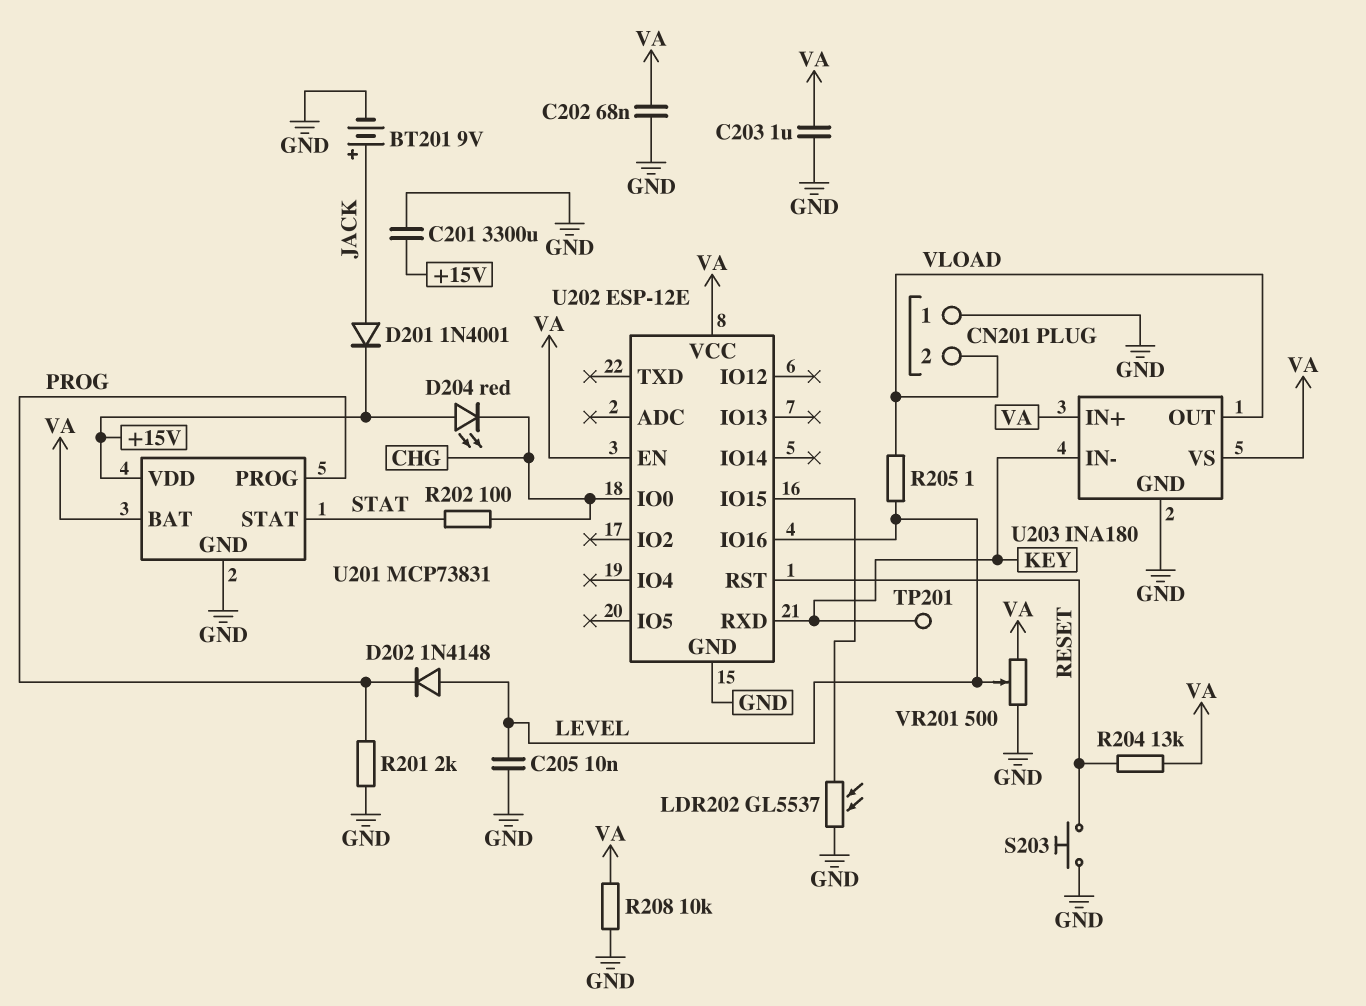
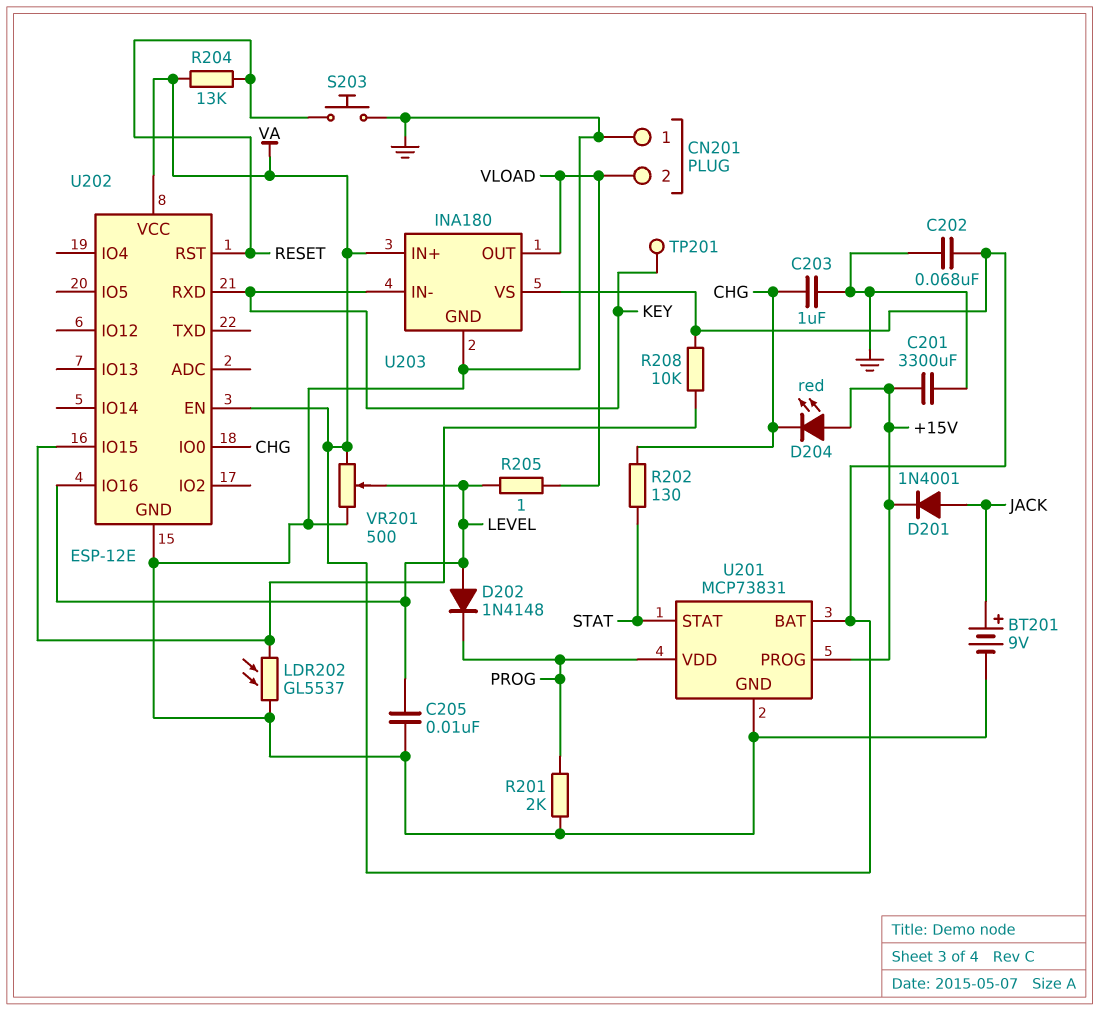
C203: 1uF (GND, VA) -> 1uF (CHG, GND)
R202: 100 (CHG, STAT) -> 130 (CHG, STAT)
R208: 10k (GND, VA) -> 10k (U202/IO15, VA)
U201 pin PROG: PROG -> +15V
U201 pin VDD: +15V -> PROG

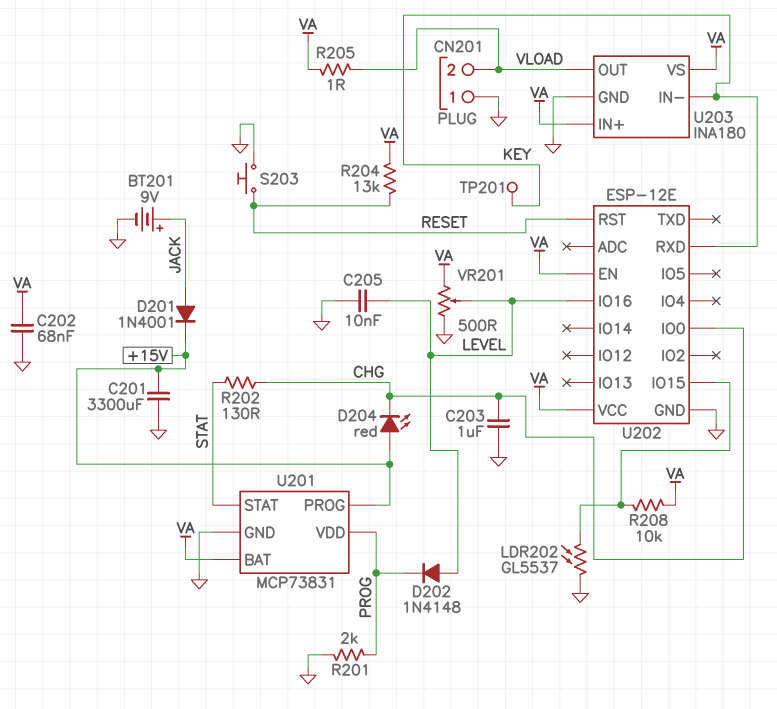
R205: 1 (LEVEL, VLOAD) -> 1 (VA, VLOAD)

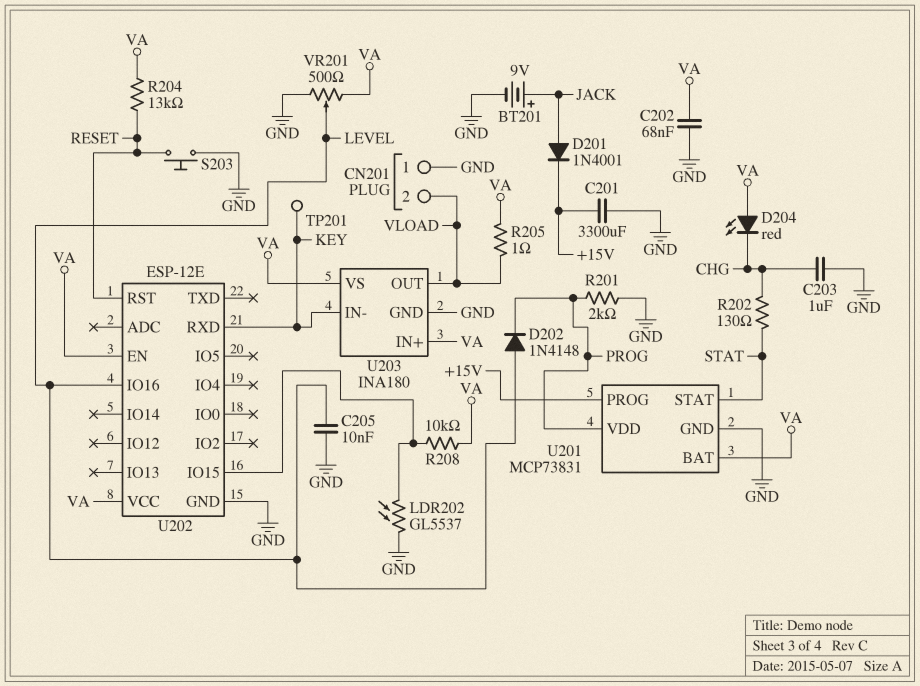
D204: LED red (A +15V, K CHG) -> LED red (A VA, K CHG)
U202 pin IO0: CHG -> none

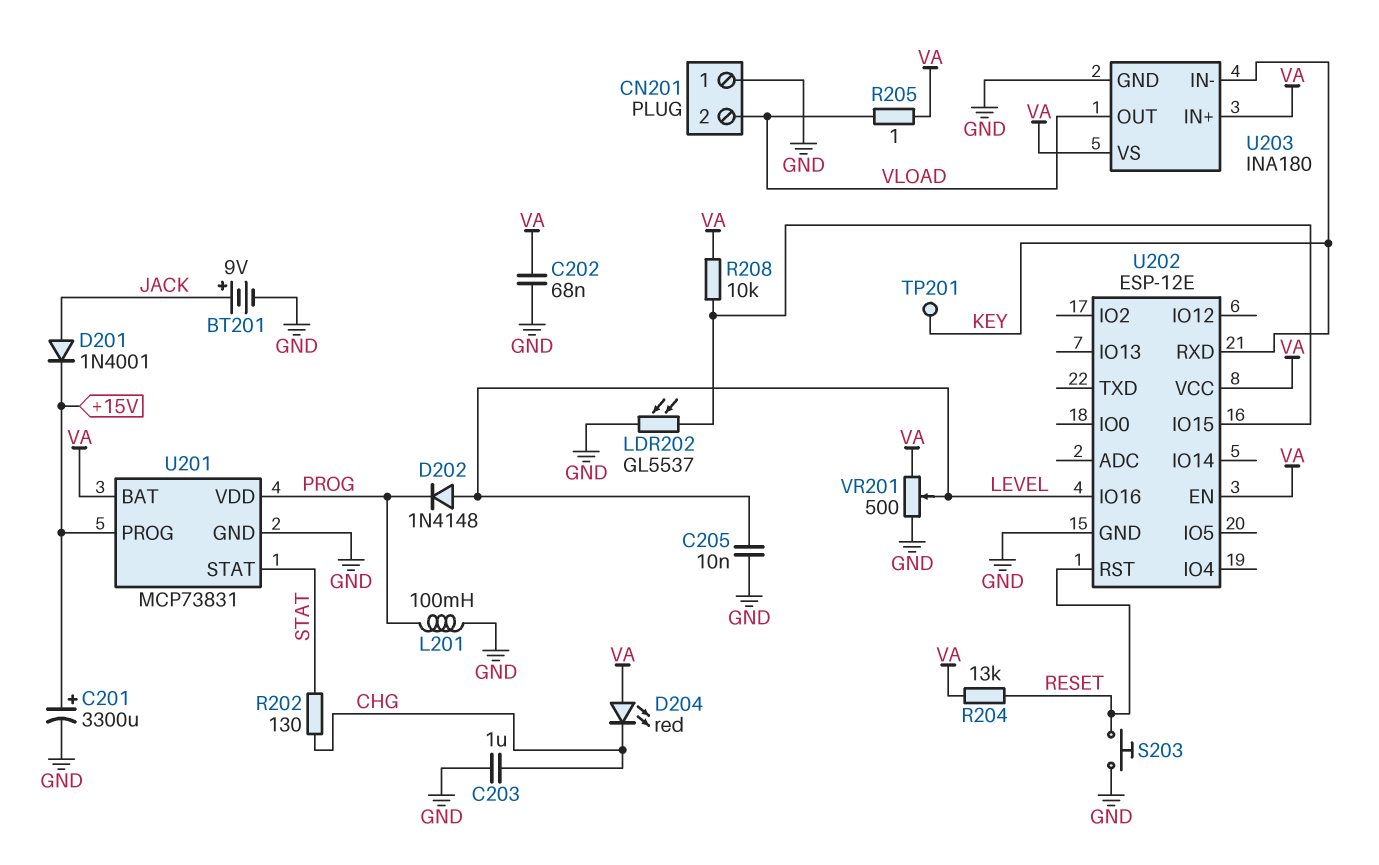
C201: 3300uF (+15V, GND) -> 3300uF (plus +15V, minus GND)
L201: none -> 100mH (GND, PROG)
R201: 2k (GND, PROG) -> none

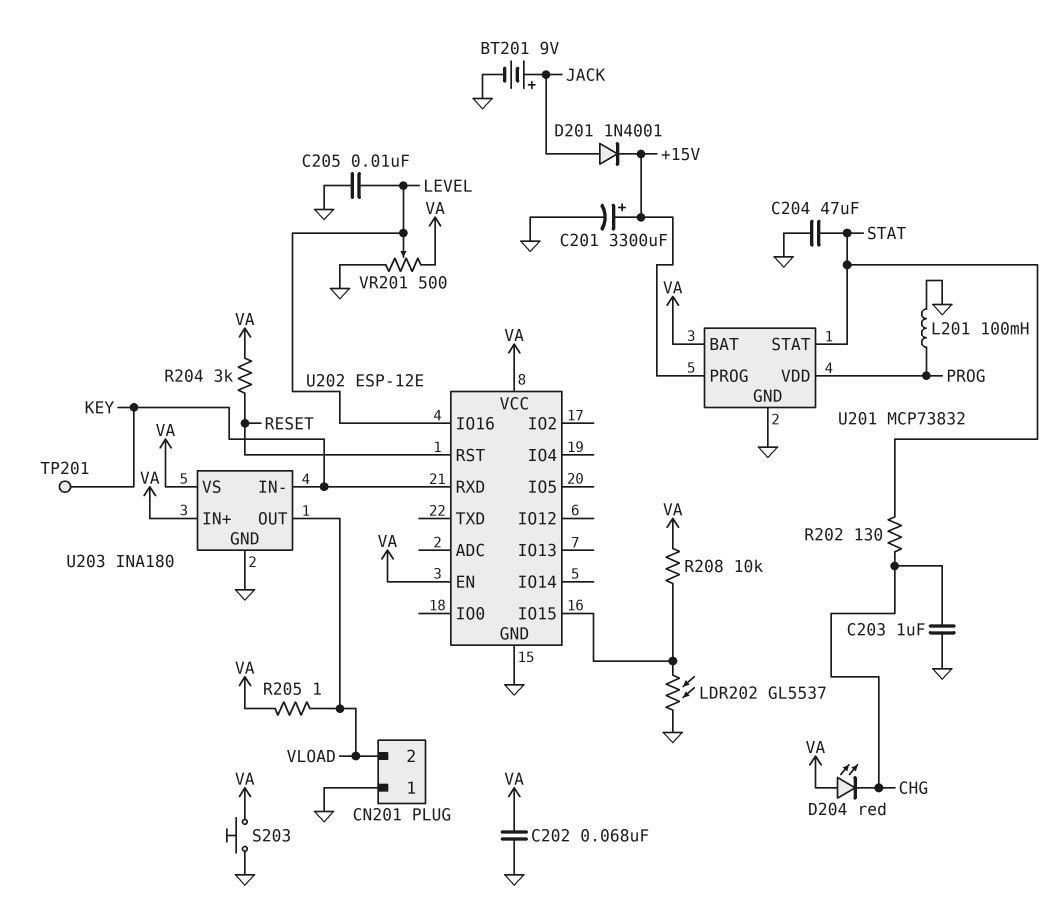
C204: none -> 47uF (GND, STAT)
D202: diode 1N4148 (A LEVEL, K PROG) -> none
R204: 13k (RESET, VA) -> 3k (RESET, VA)
S203: button (GND, RESET) -> button (GND, VA)
U201: MCP73831 -> MCP73832

